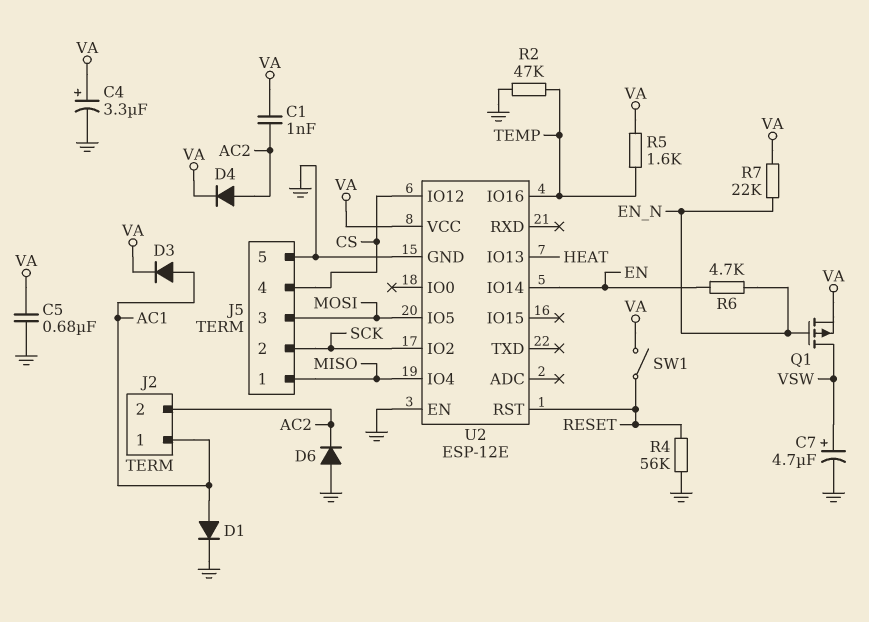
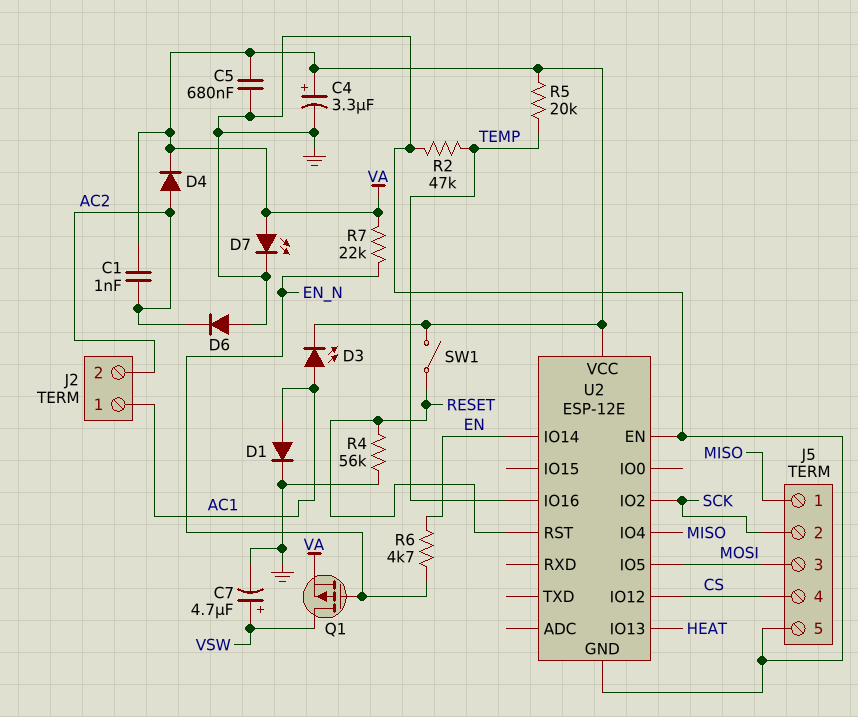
D3: diode (A AC1, K VA) -> LED (A AC1, K VA)
D7: none -> LED (A VA, K GND)
R5: 1.6k (TEMP, VA) -> 20k (TEMP, VA)

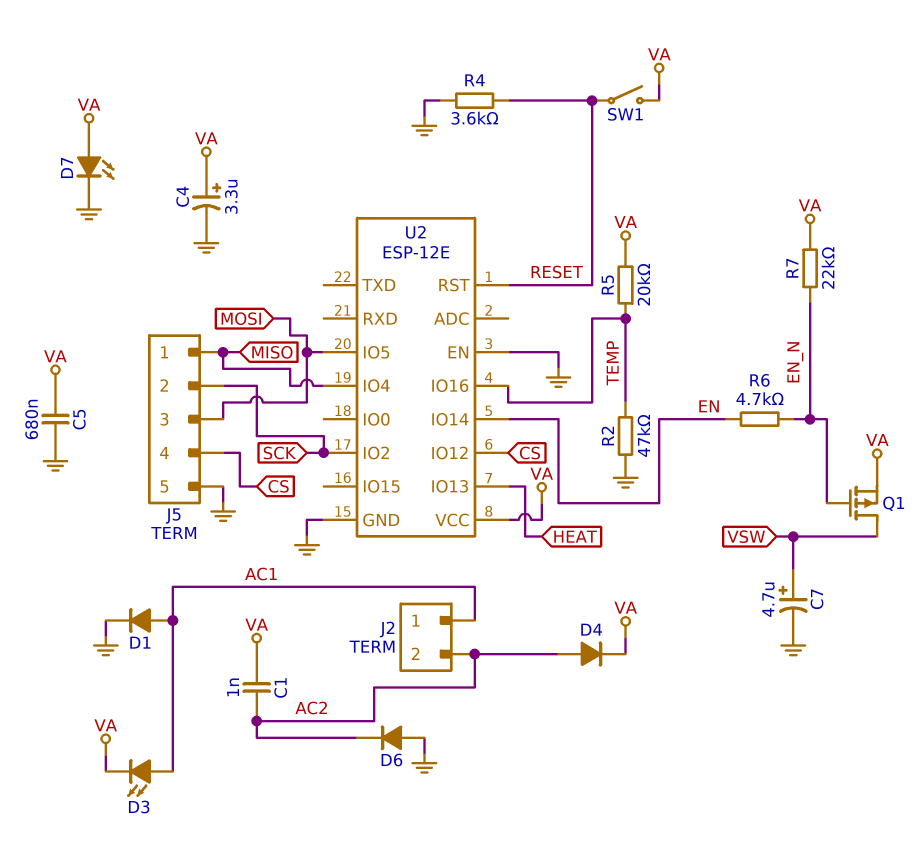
R4: 56k (GND, RESET) -> 3.6k (GND, RESET)

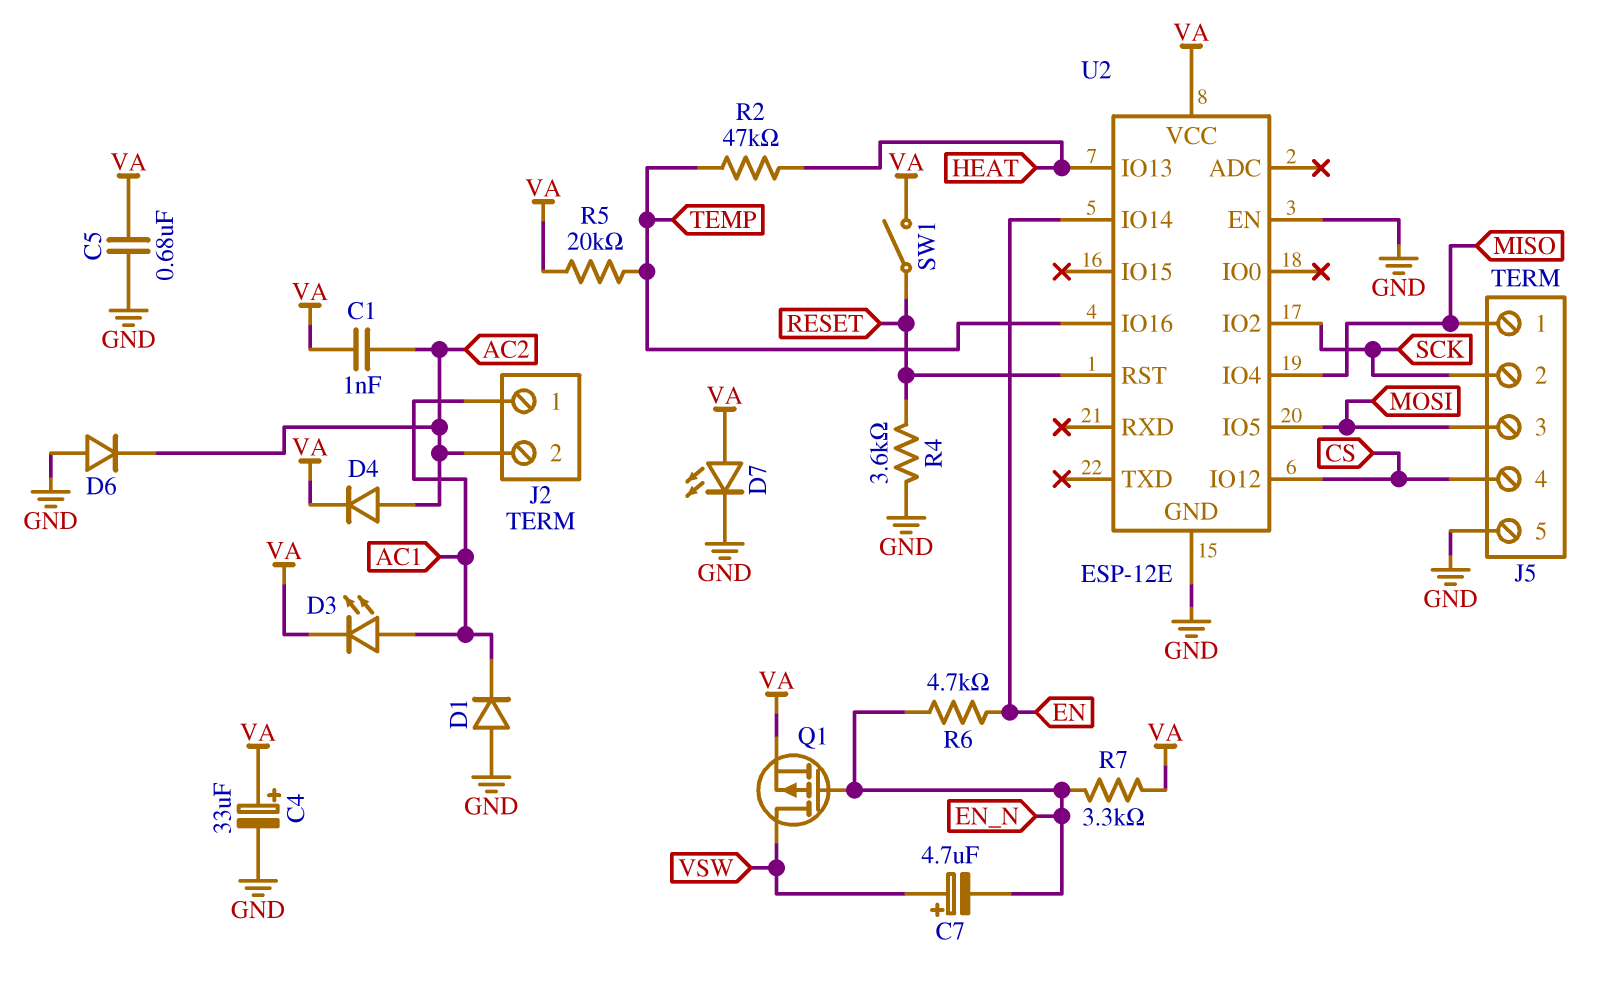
C4: 3.3uF (plus VA, minus GND) -> 33uF (plus VA, minus GND)
C7: 4.7uF (plus VSW, minus GND) -> 4.7uF (plus VSW, minus EN_N)
D1: diode (A AC1, K GND) -> diode (A GND, K AC1)
R2: 47k (GND, TEMP) -> 47k (HEAT, TEMP)
R7: 22k (EN_N, VA) -> 3.3k (EN_N, VA)

